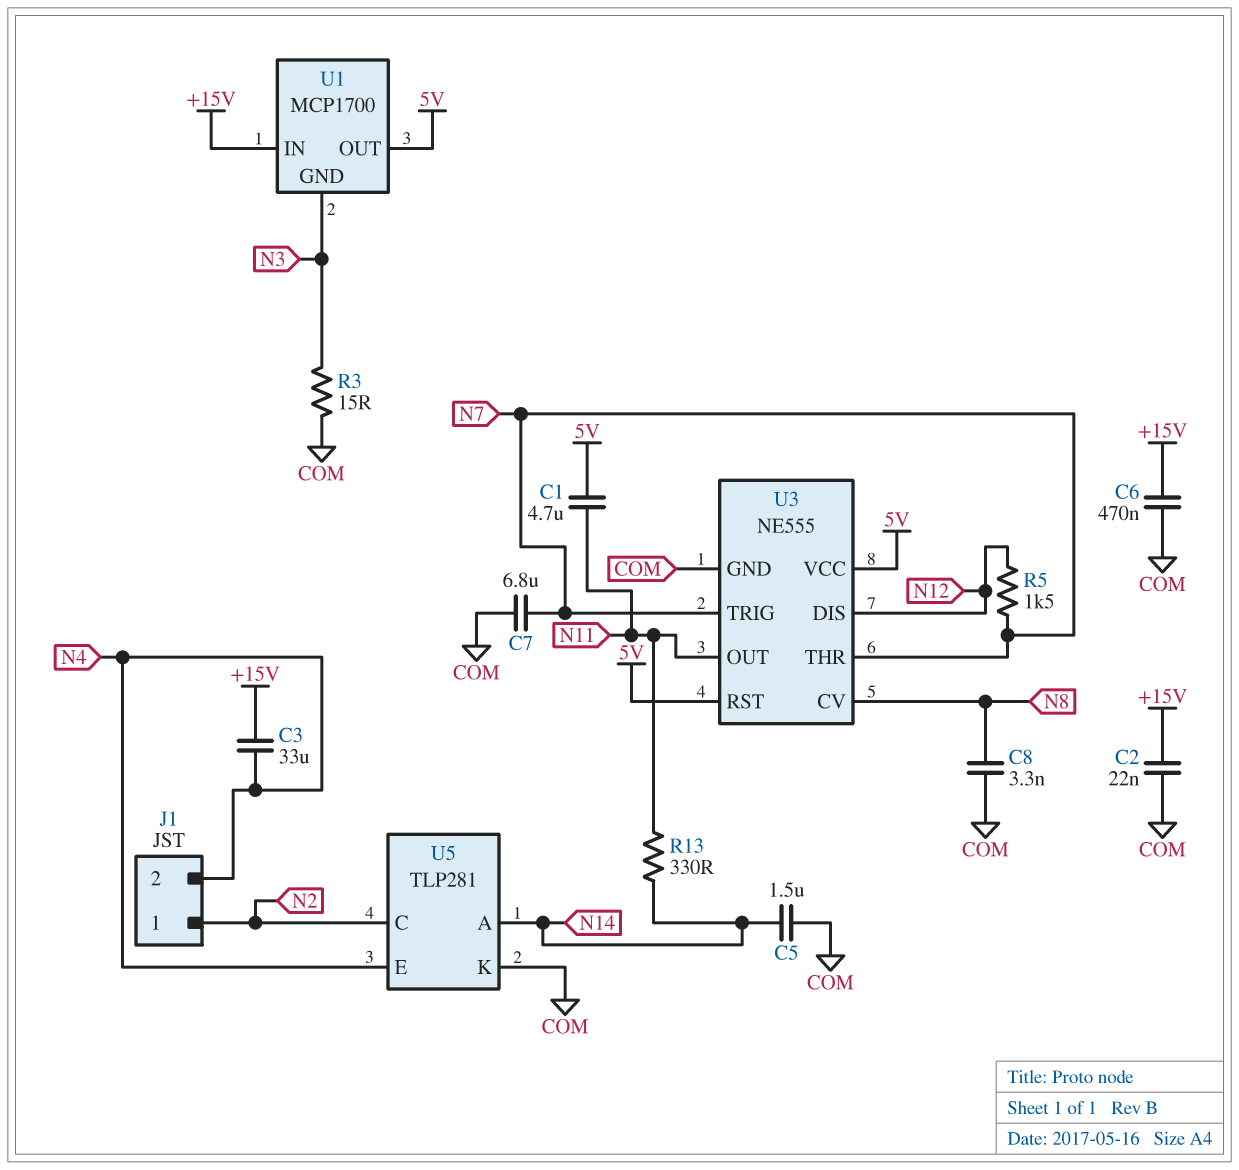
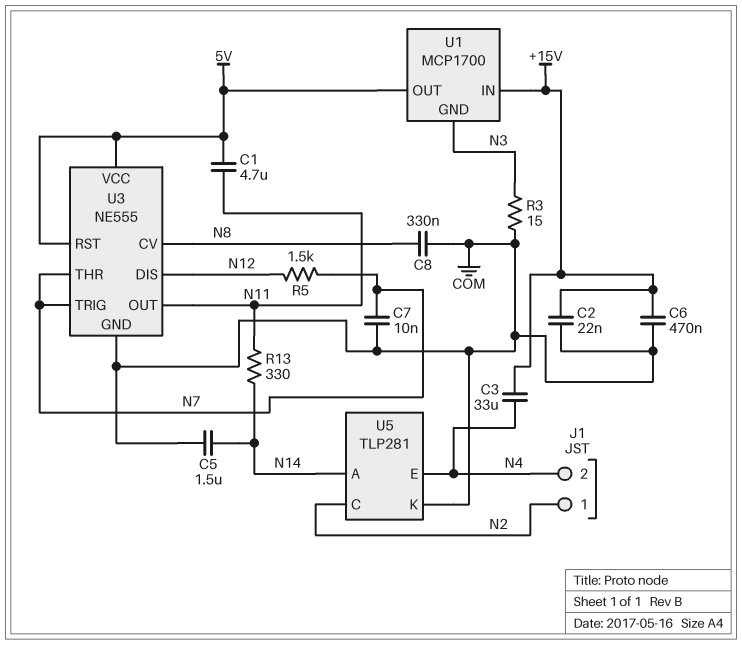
C7: 6.8uF (COM, N7) -> 10nF (COM, N7)
C8: 3.3nF (COM, N8) -> 330nF (COM, N8)

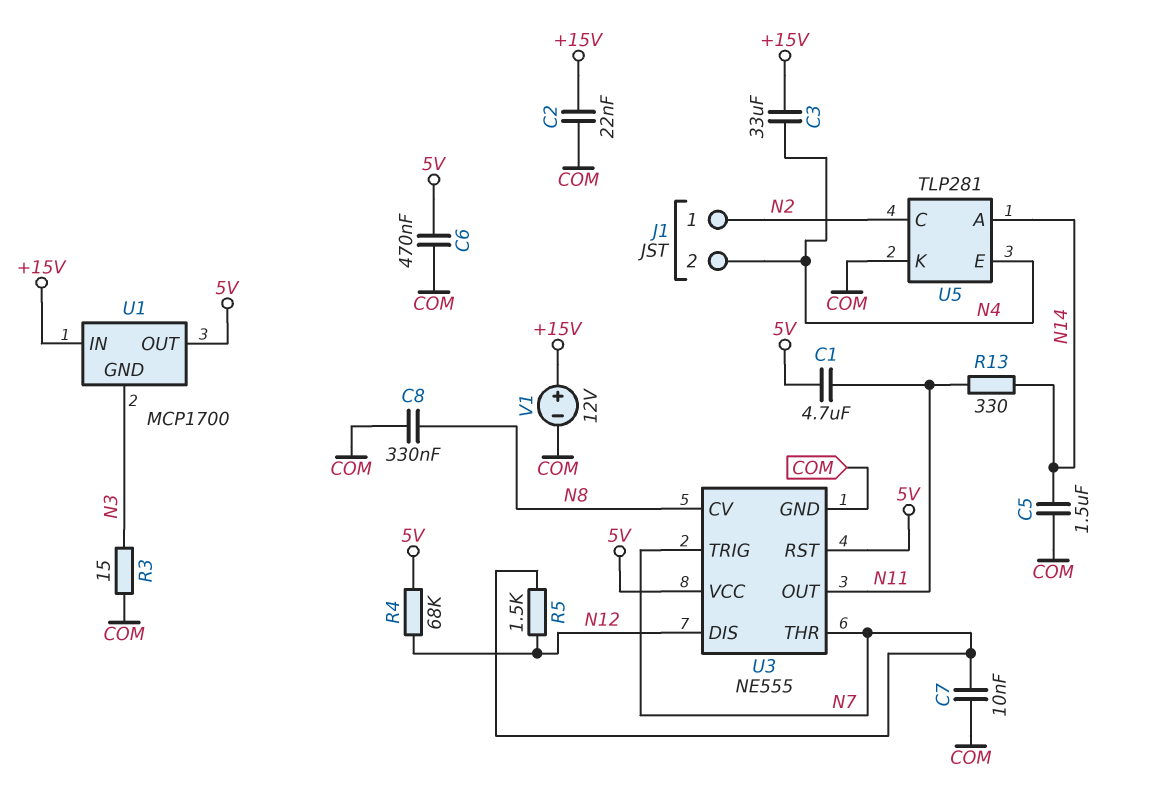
C6: 470nF (+15V, COM) -> 470nF (5V, COM)
R4: none -> 68k (5V, N12)
V1: none -> 12V (plus +15V, minus COM)

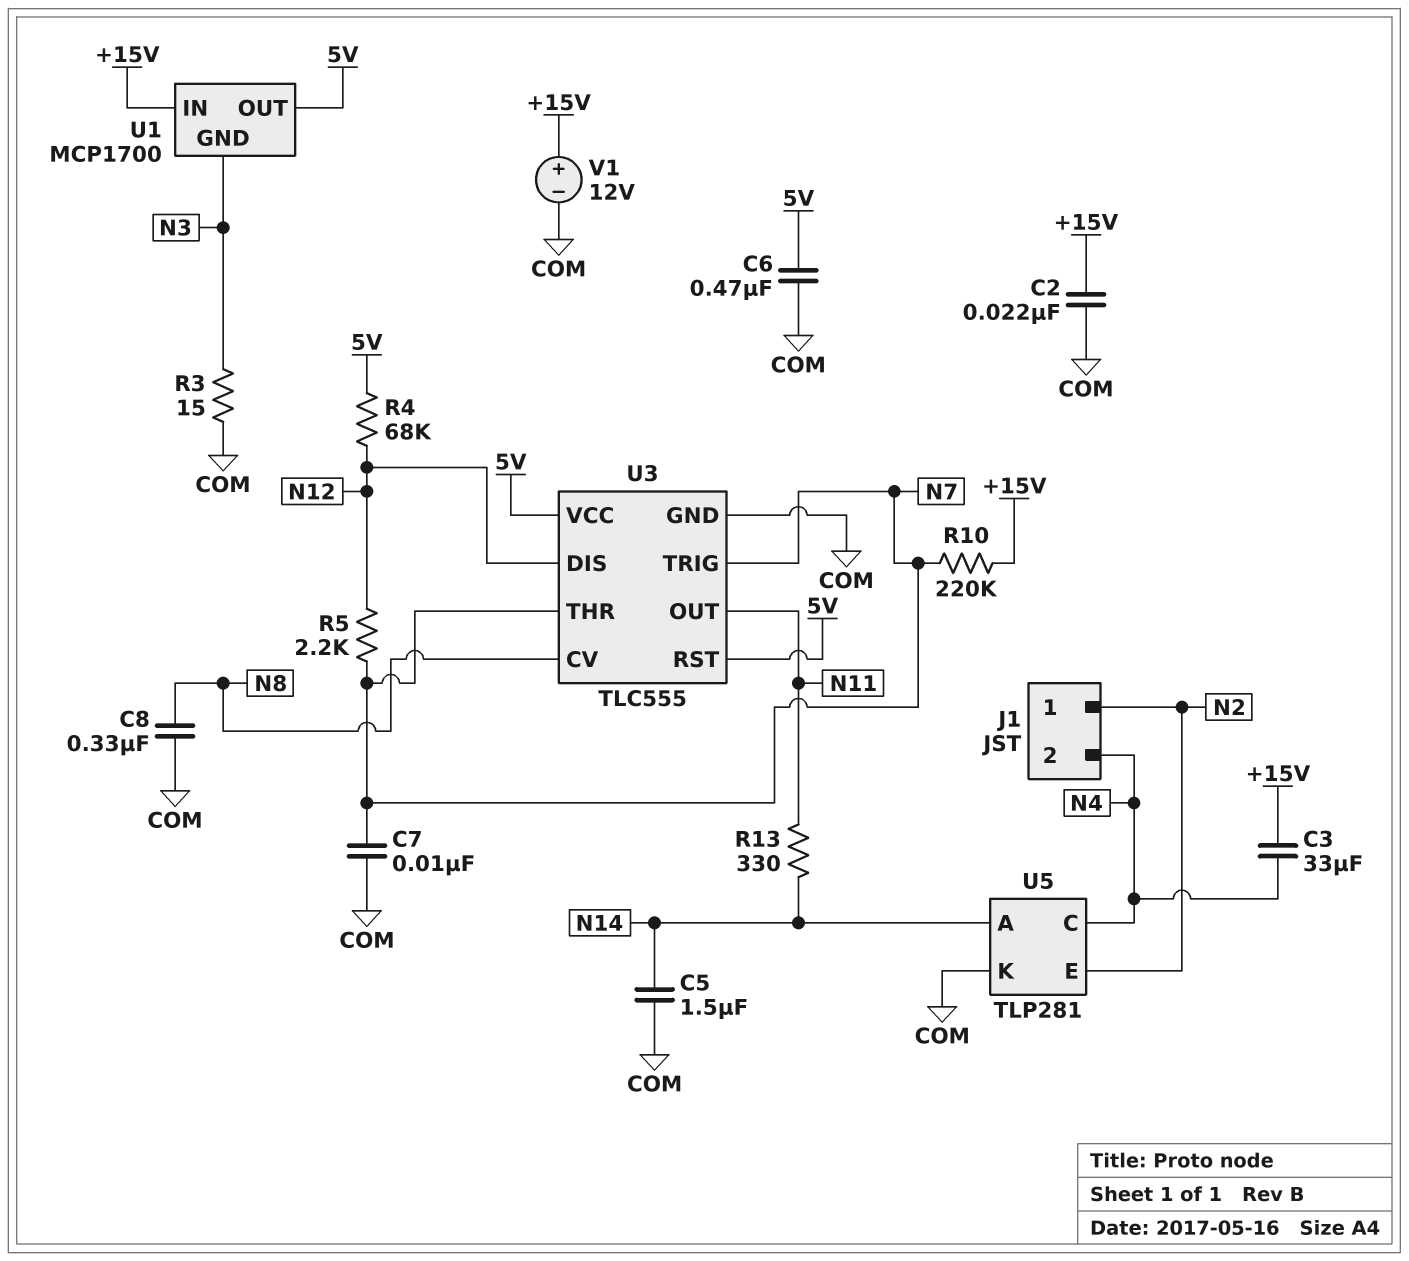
C1: 4.7uF (5V, N11) -> none
R5: 1.5k (N7, N12) -> 2.2k (N7, N12)
R10: none -> 220k (+15V, N7)
U3: NE555 -> TLC555
U5 pin C: N2 -> N4
U5 pin E: N4 -> N2

